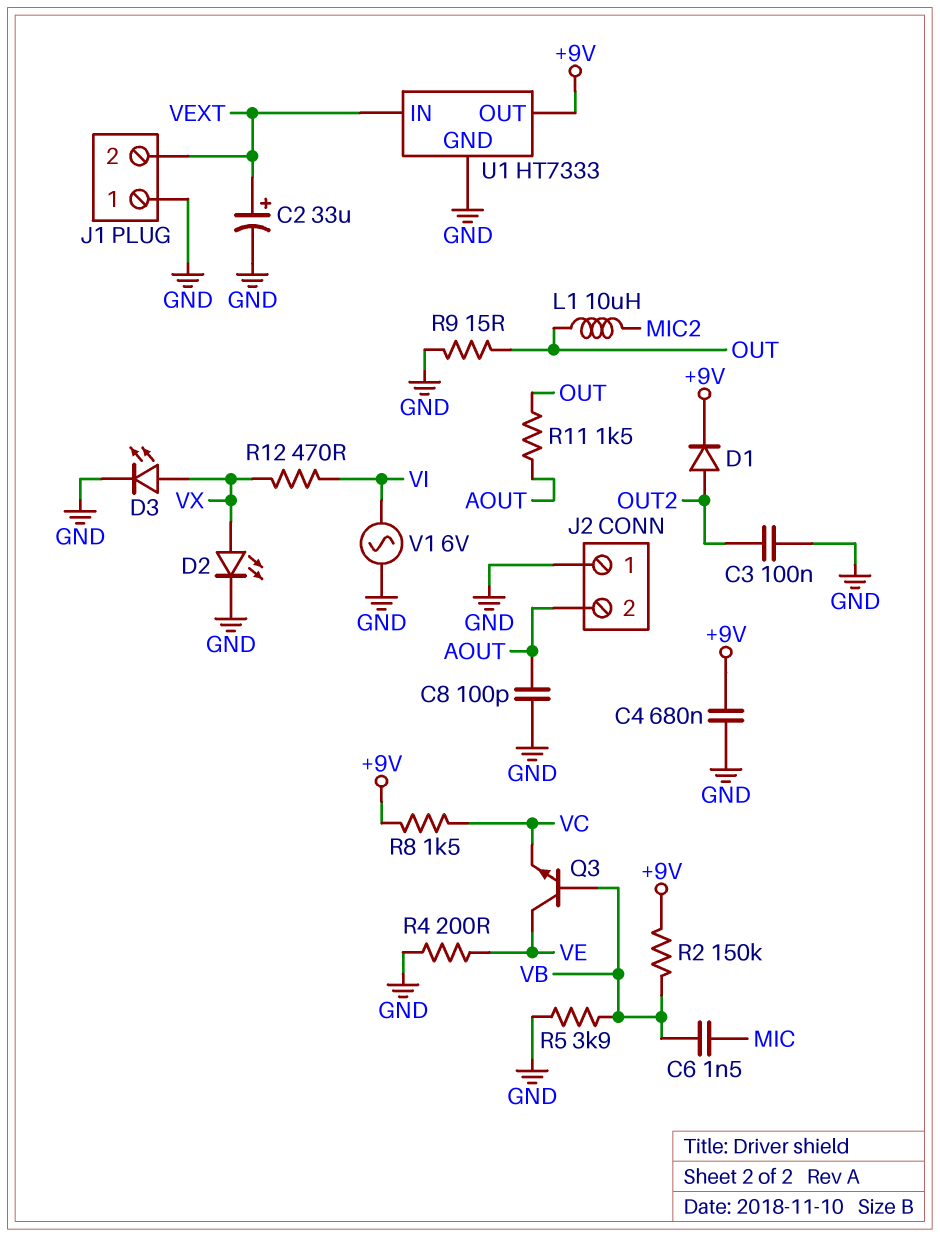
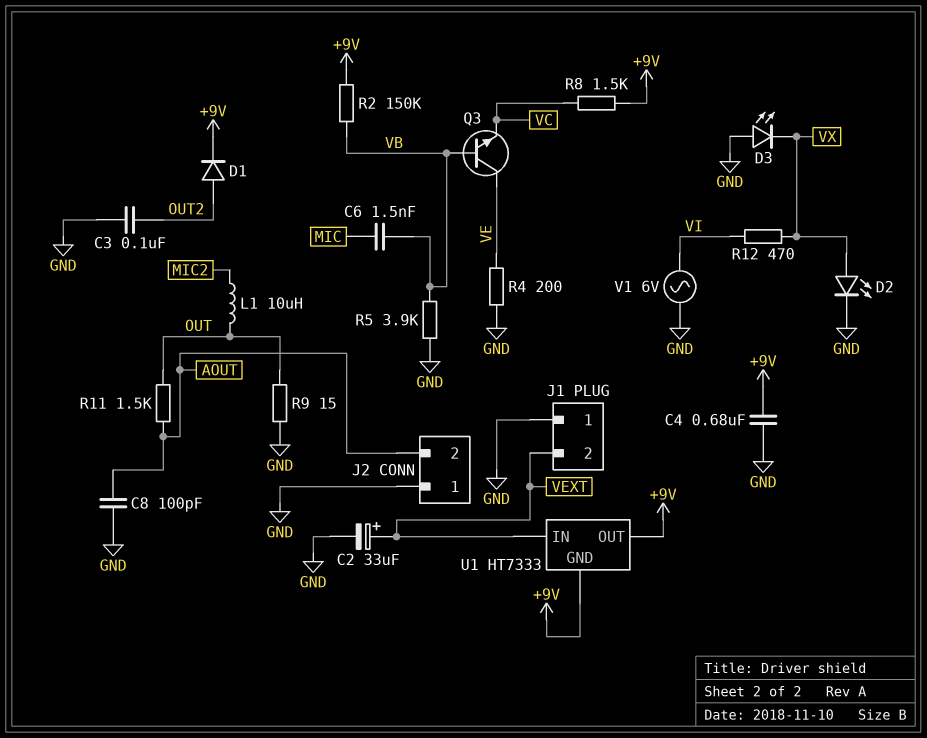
D3: LED (A VX, K GND) -> LED (A GND, K VX)
U1 pin GND: GND -> +9V

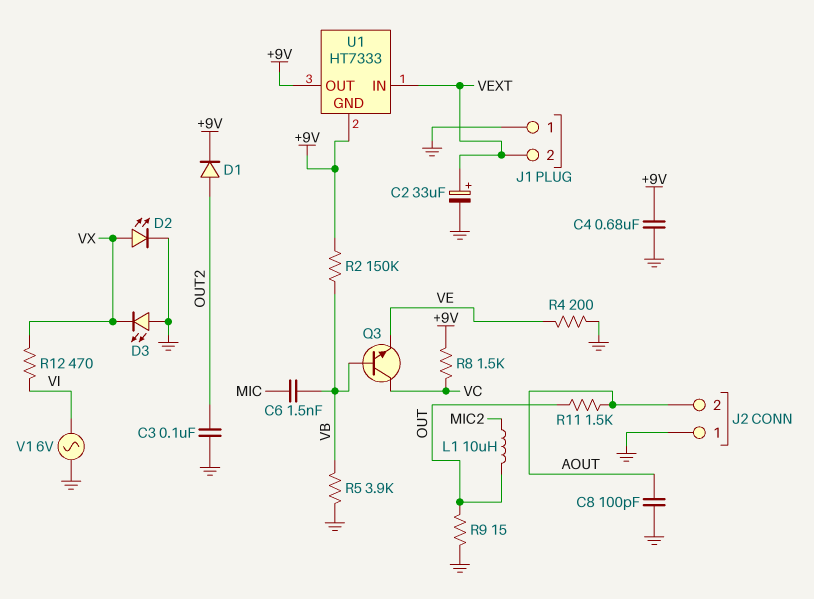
Q3: NPN (B VB, C VE, E VC) -> NPN (B VB, C VC, E VE)

